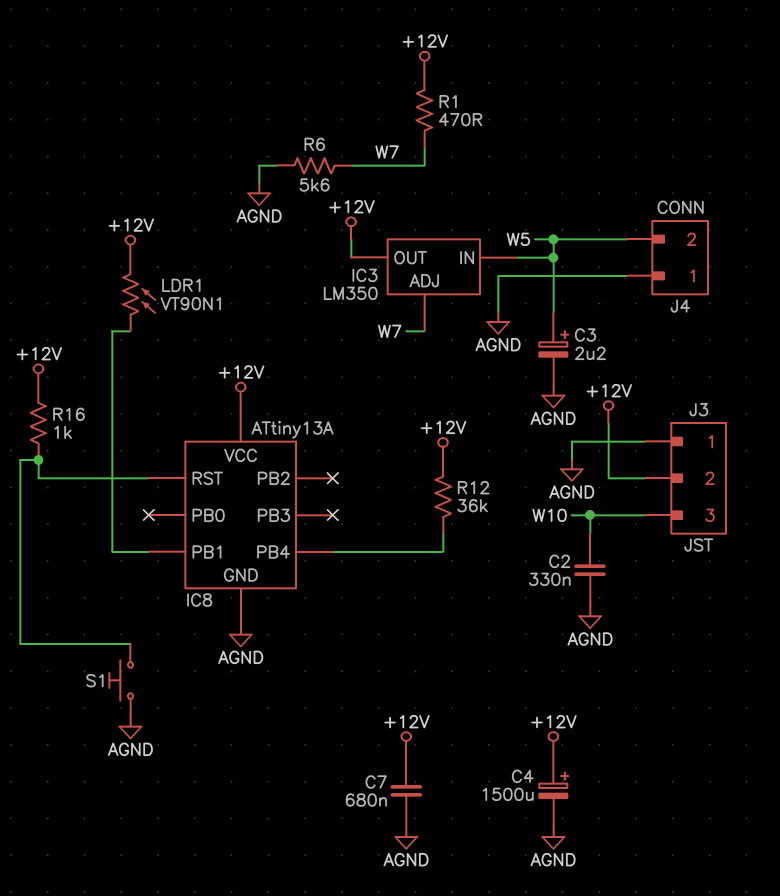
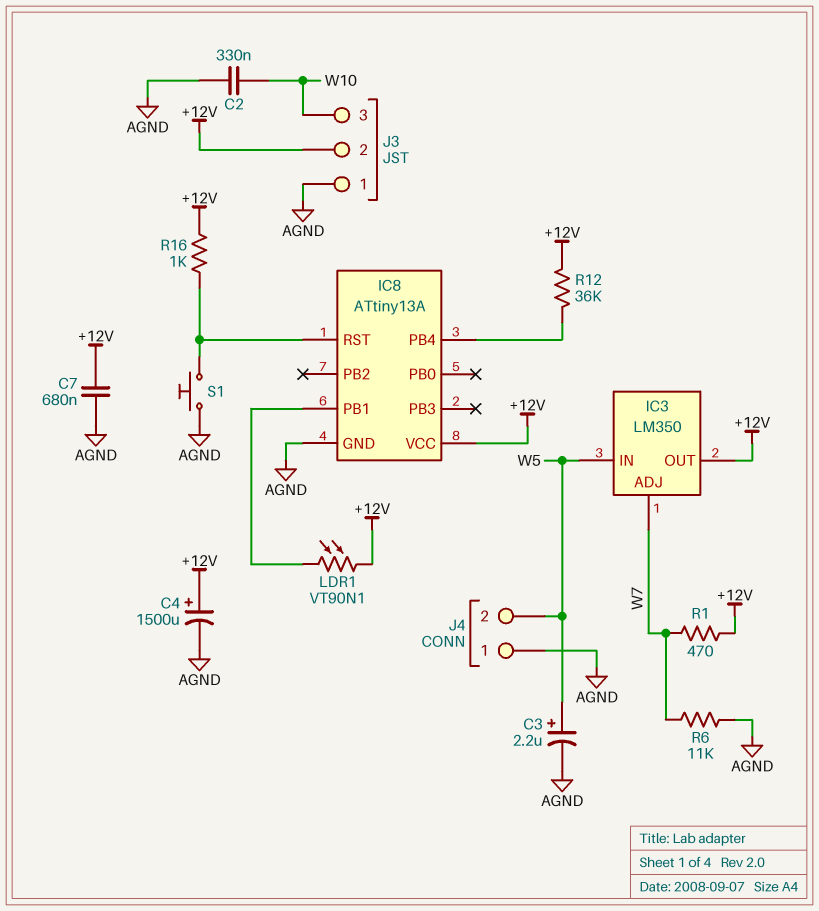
R6: 5.6k (AGND, W7) -> 11k (AGND, W7)

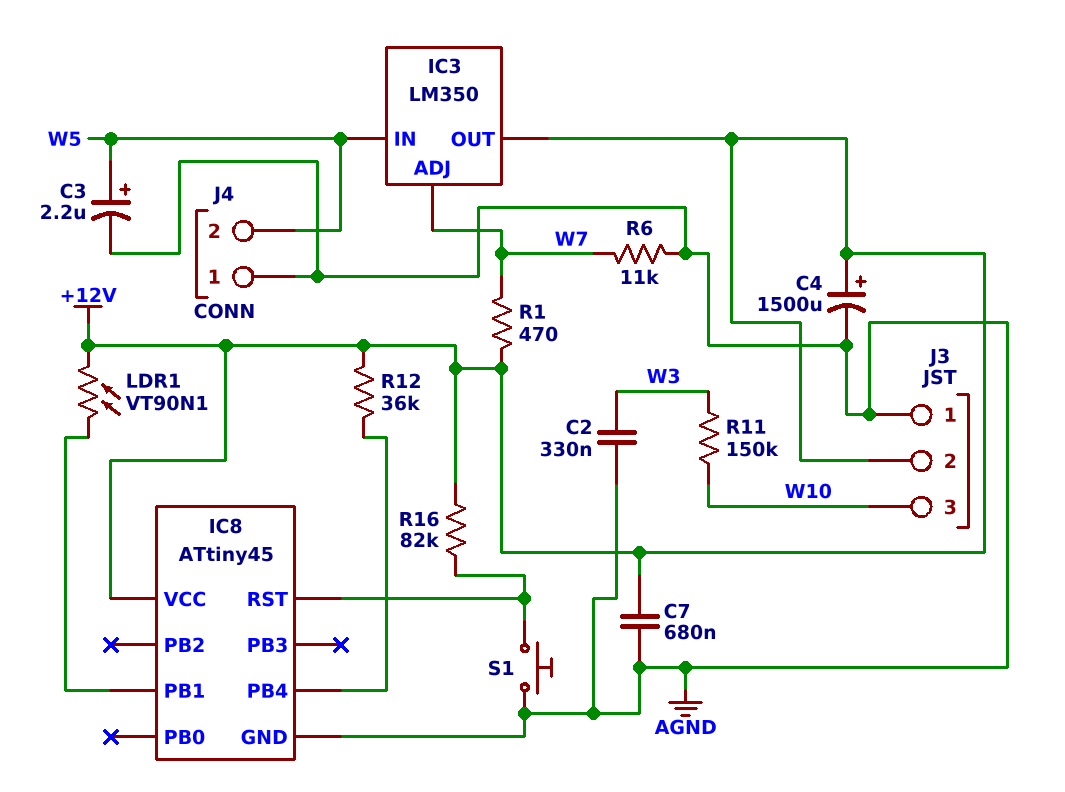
C2: 330nF (AGND, W10) -> 330nF (AGND, W3)
IC8: ATtiny13A -> ATtiny45
R11: none -> 150k (W3, W10)
R16: 1k (+12V, IC8/RST) -> 82k (+12V, IC8/RST)

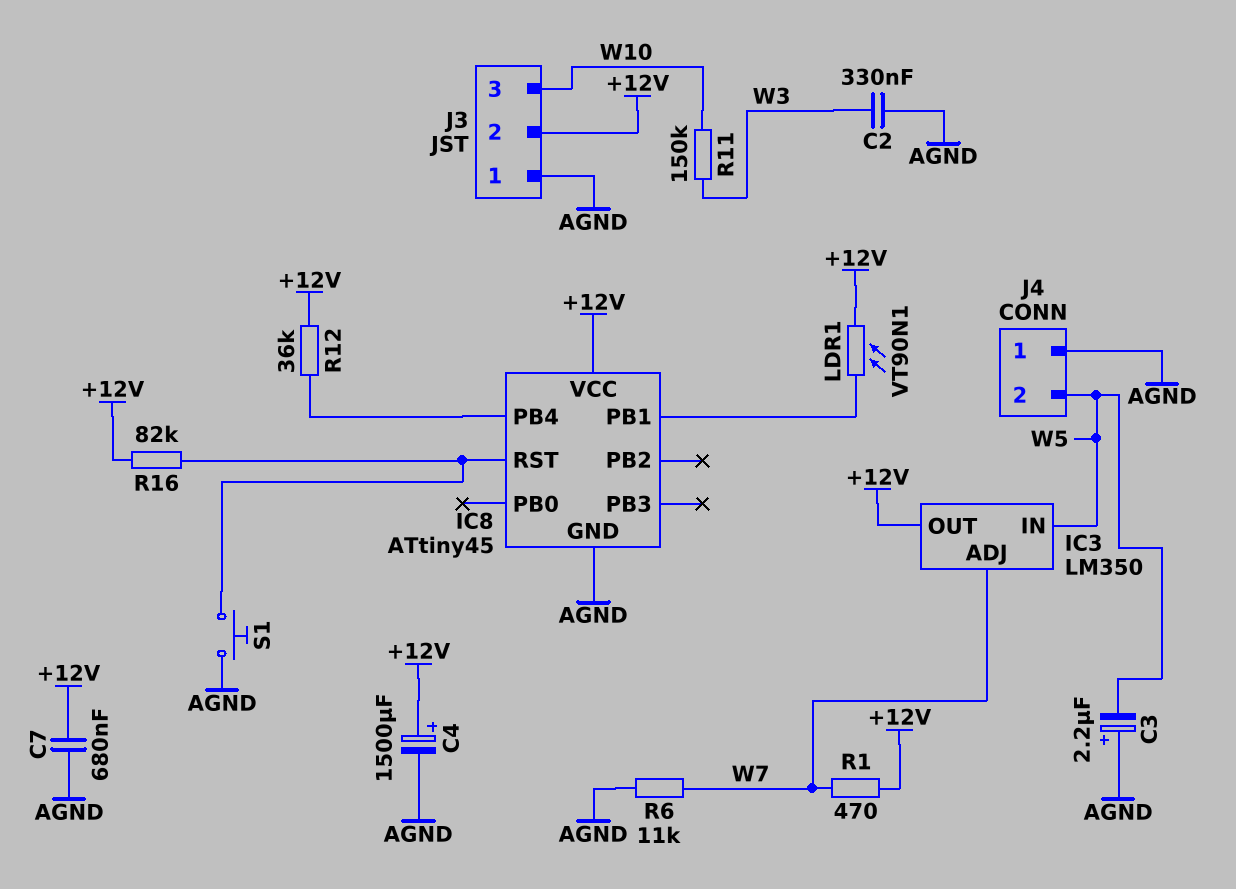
C3: 2.2uF (plus W5, minus AGND) -> 2.2uF (plus AGND, minus W5)

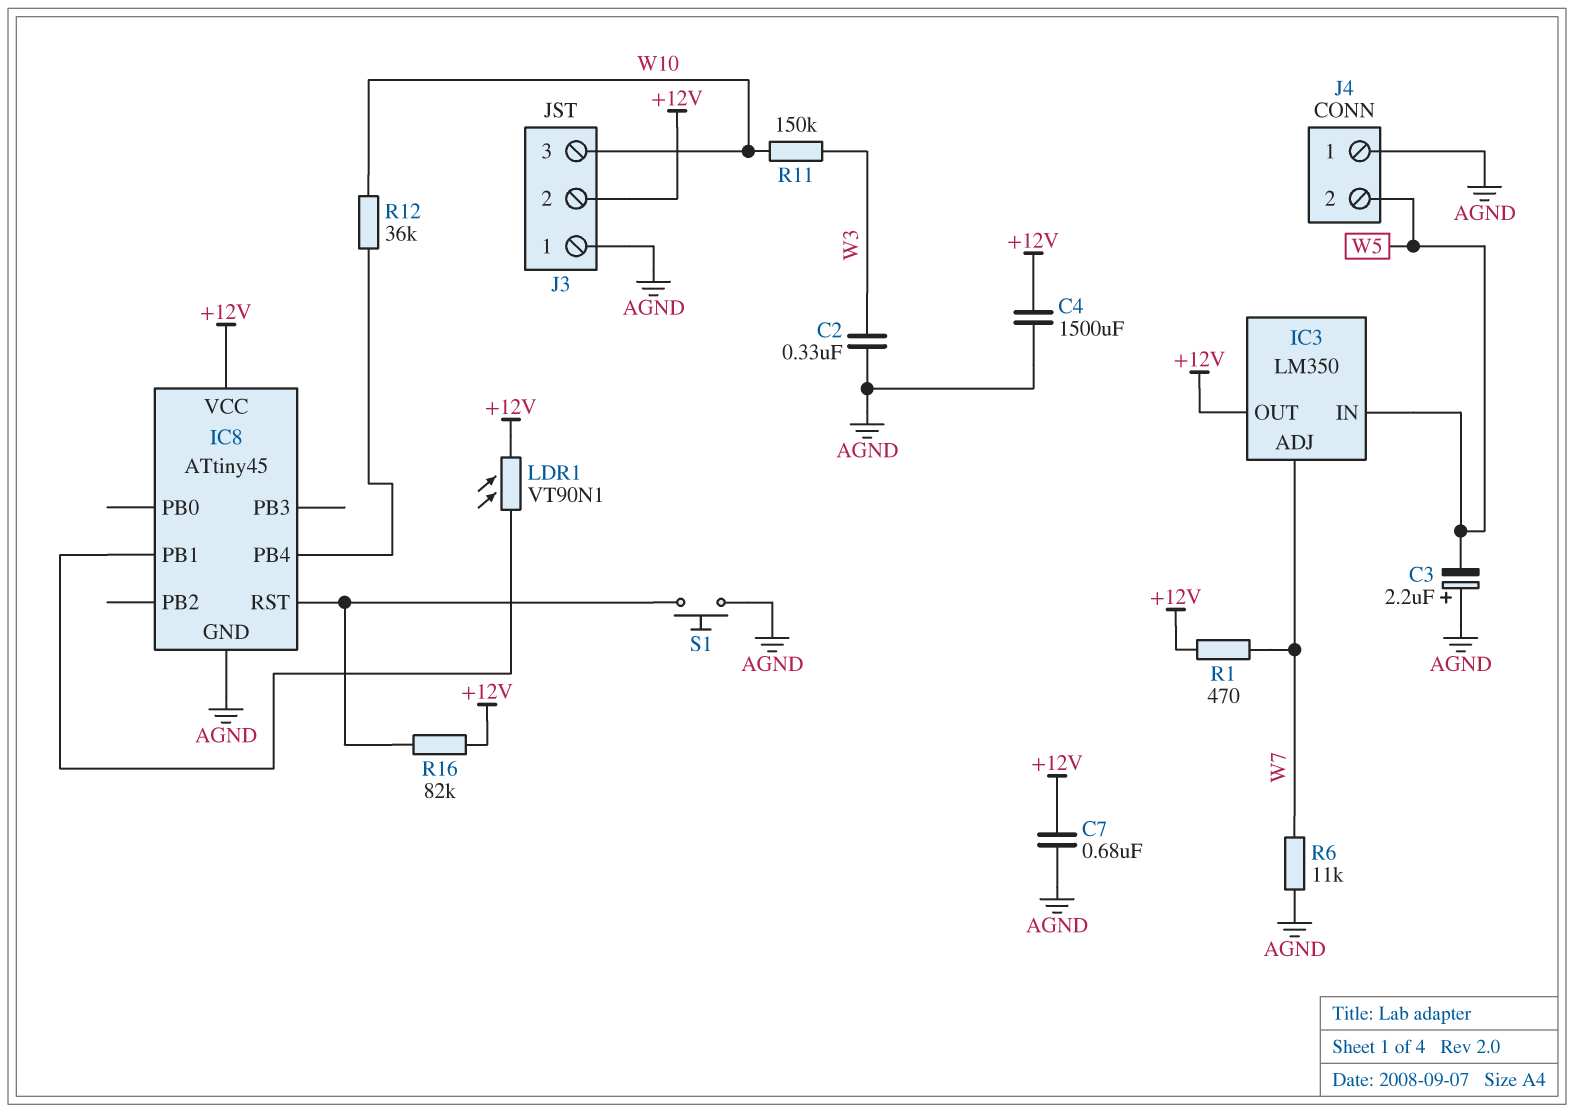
C4: 1500uF (plus +12V, minus AGND) -> 1500uF (+12V, AGND)
R12: 36k (+12V, IC8/PB4) -> 36k (IC8/PB4, W10)

